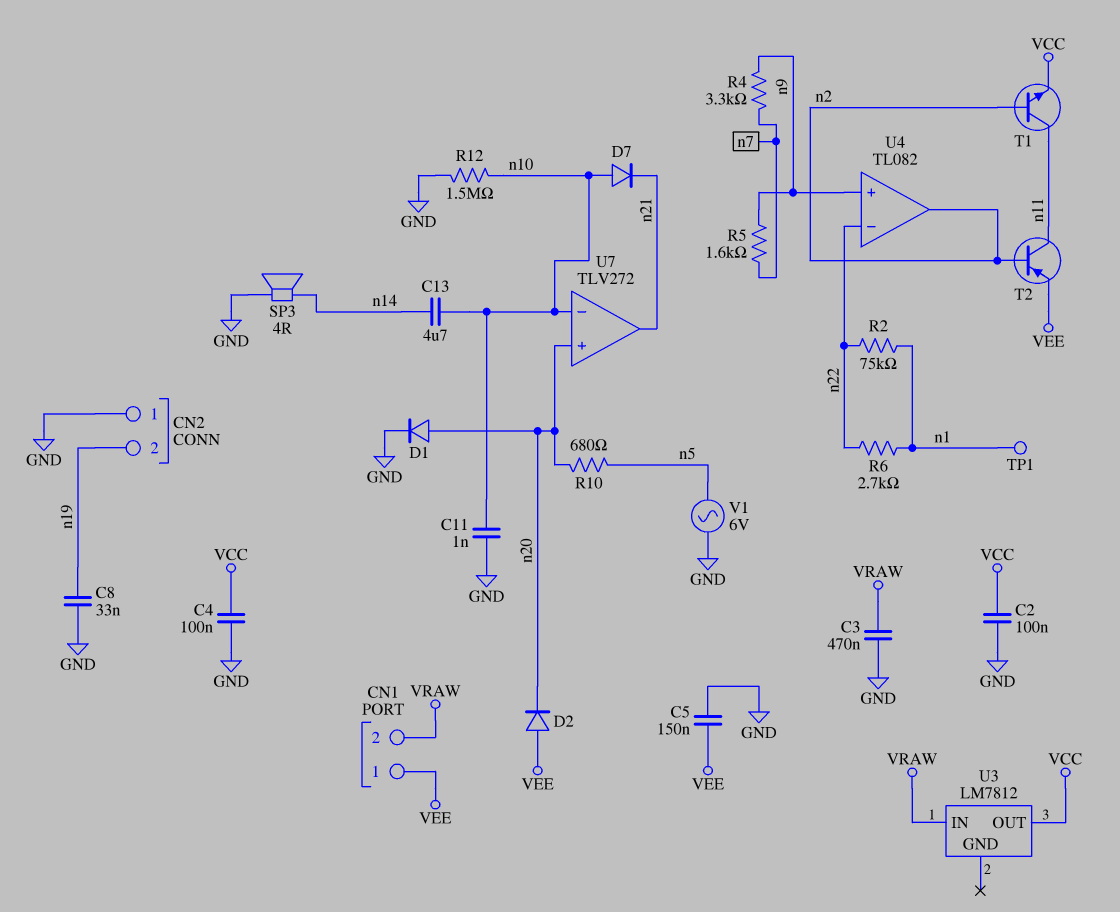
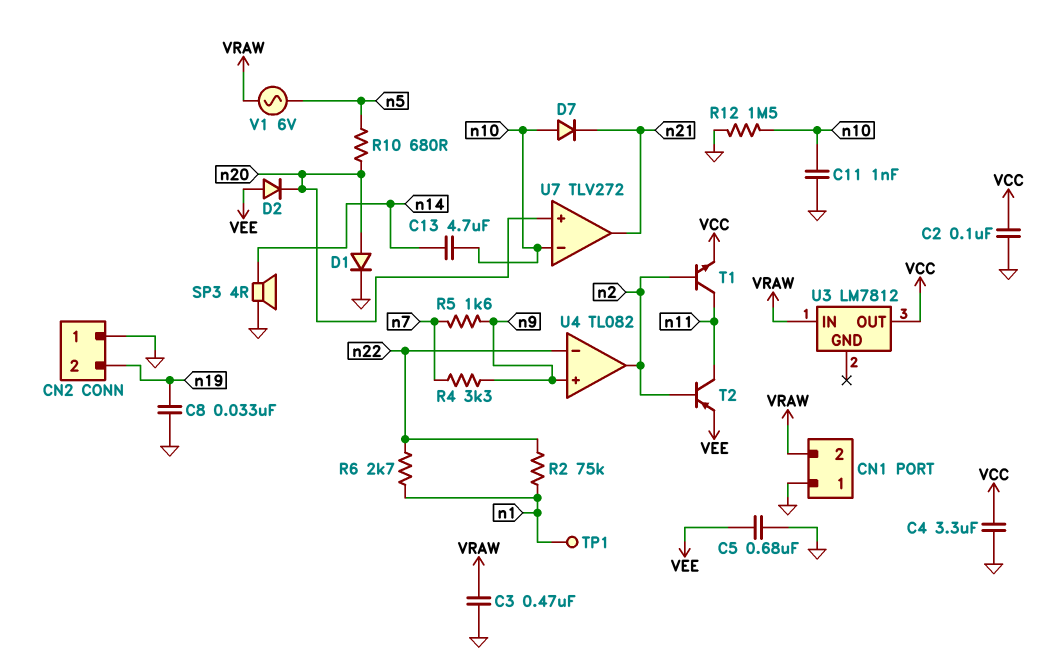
C4: 100nF (GND, VCC) -> 3.3uF (GND, VCC)
C5: 150nF (GND, VEE) -> 680nF (GND, VEE)
CN1 pin 1: VEE -> GND
V1: AC 6V (GND, n5) -> AC 6V (VRAW, n5)

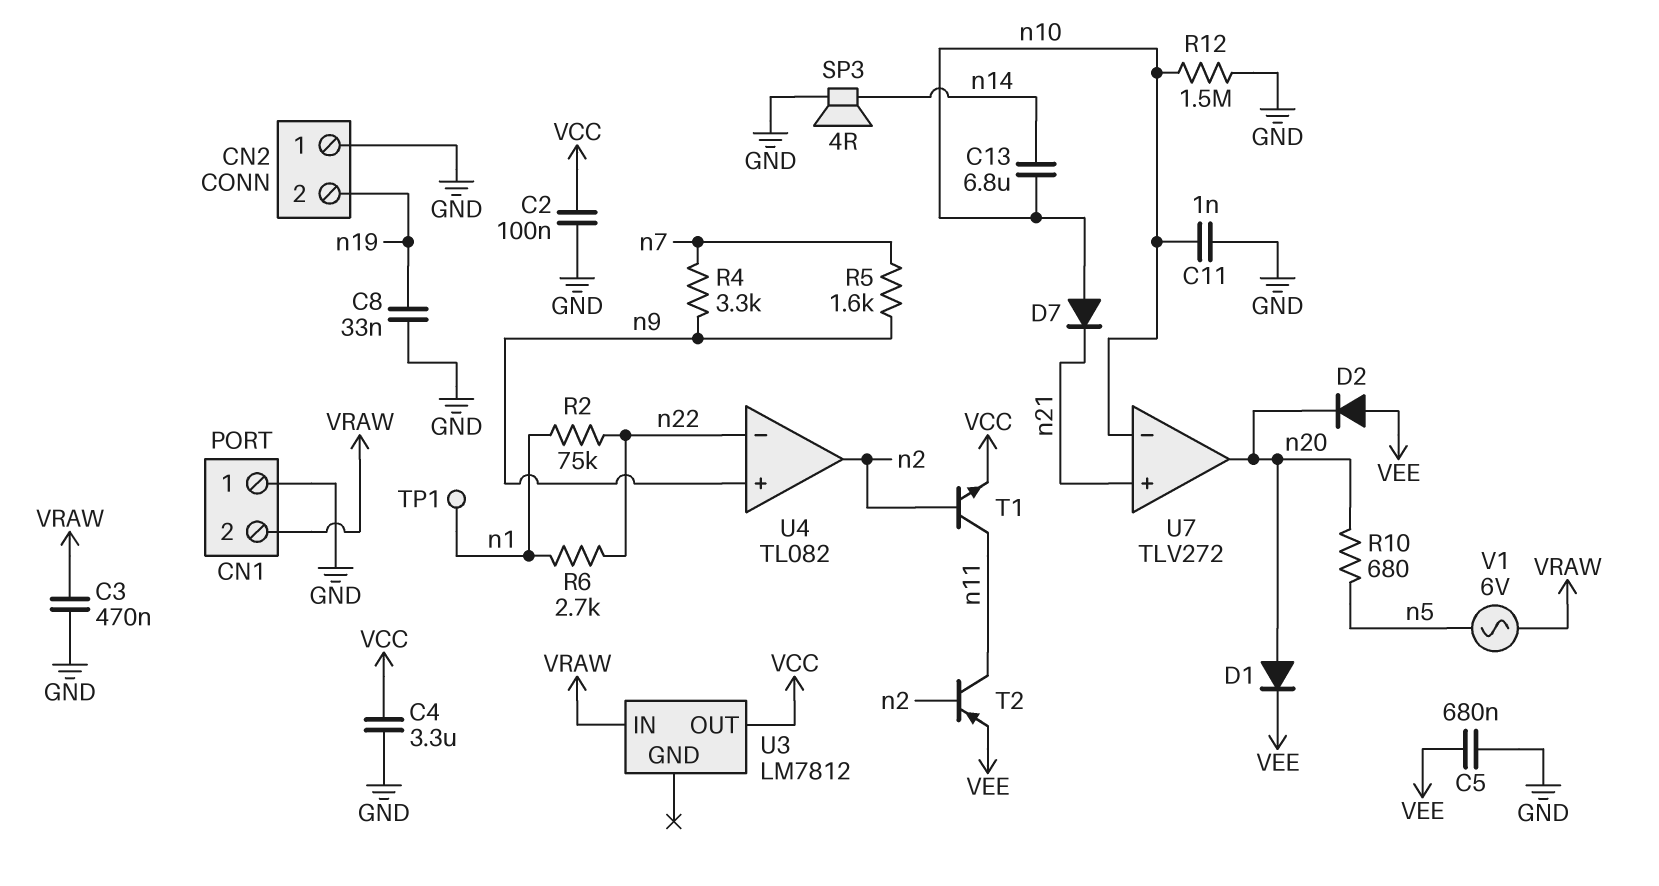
C13: 4.7uF (n10, n14) -> 6.8uF (n10, n14)
D1: diode (A n20, K GND) -> diode (A n20, K VEE)
U7 pin in+: n20 -> n21
U7 pin out: n21 -> n20

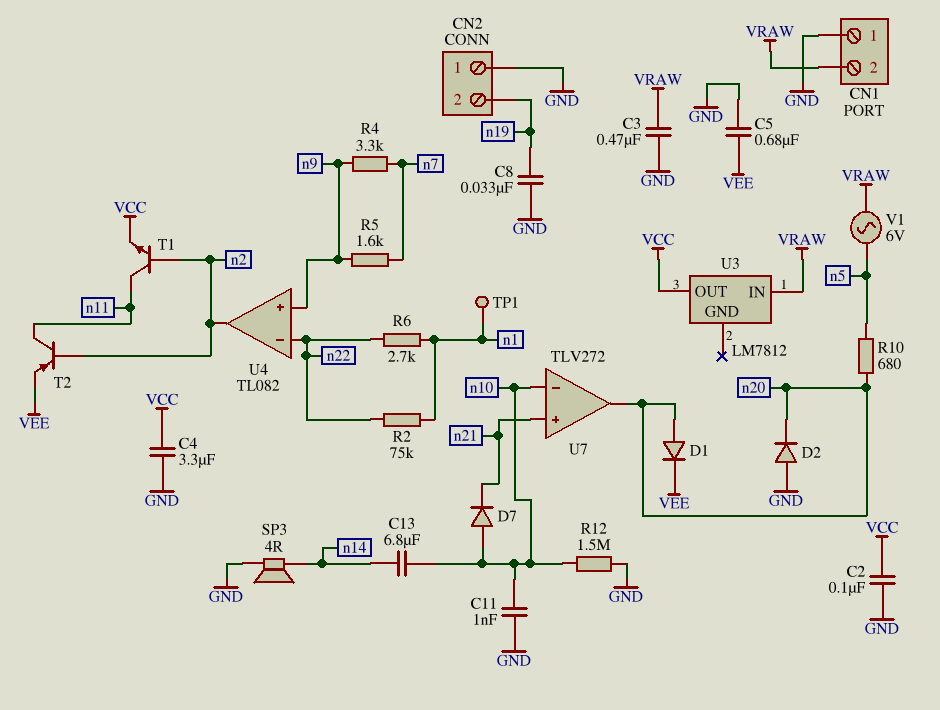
D2: diode (A VEE, K n20) -> diode (A GND, K n20)

